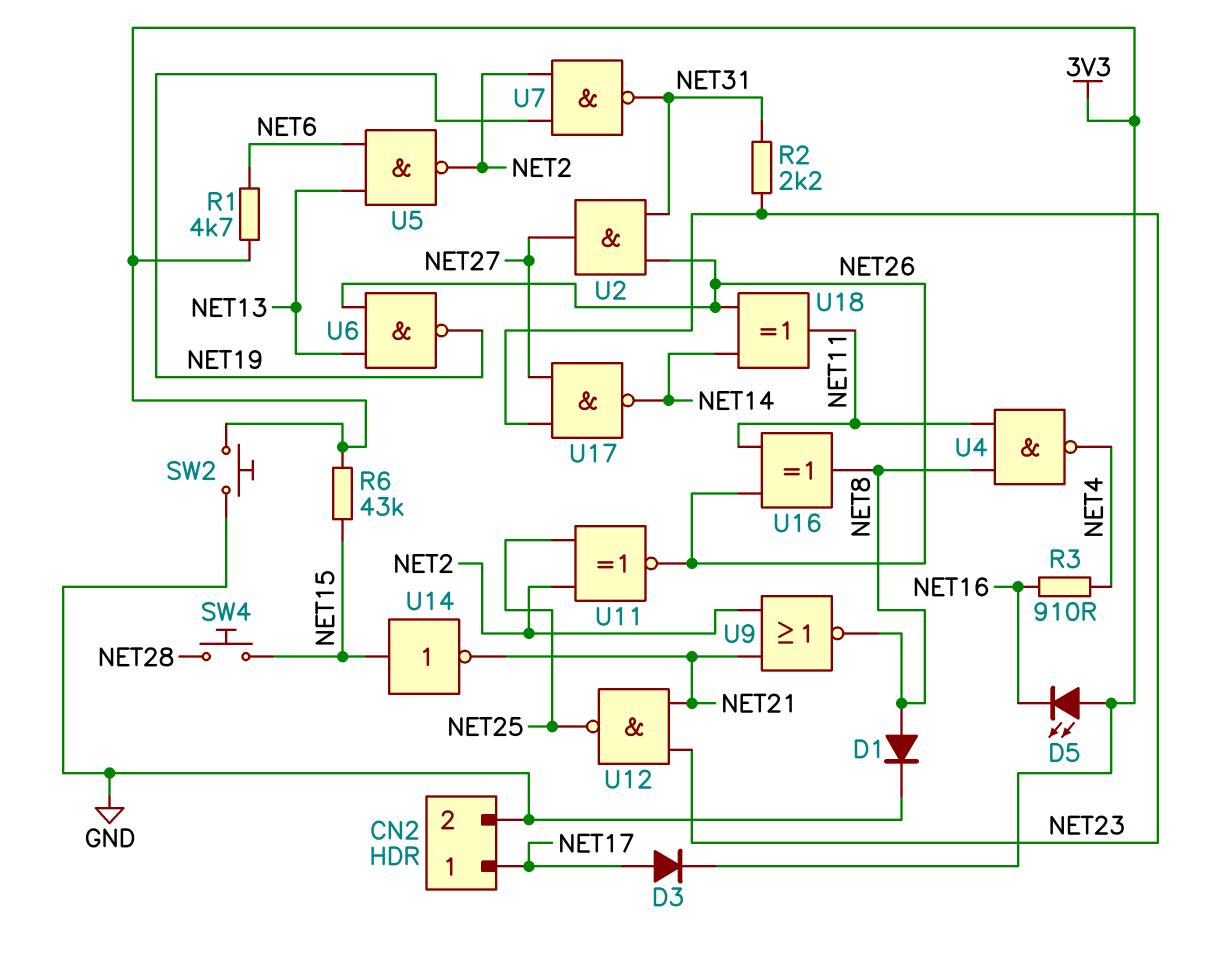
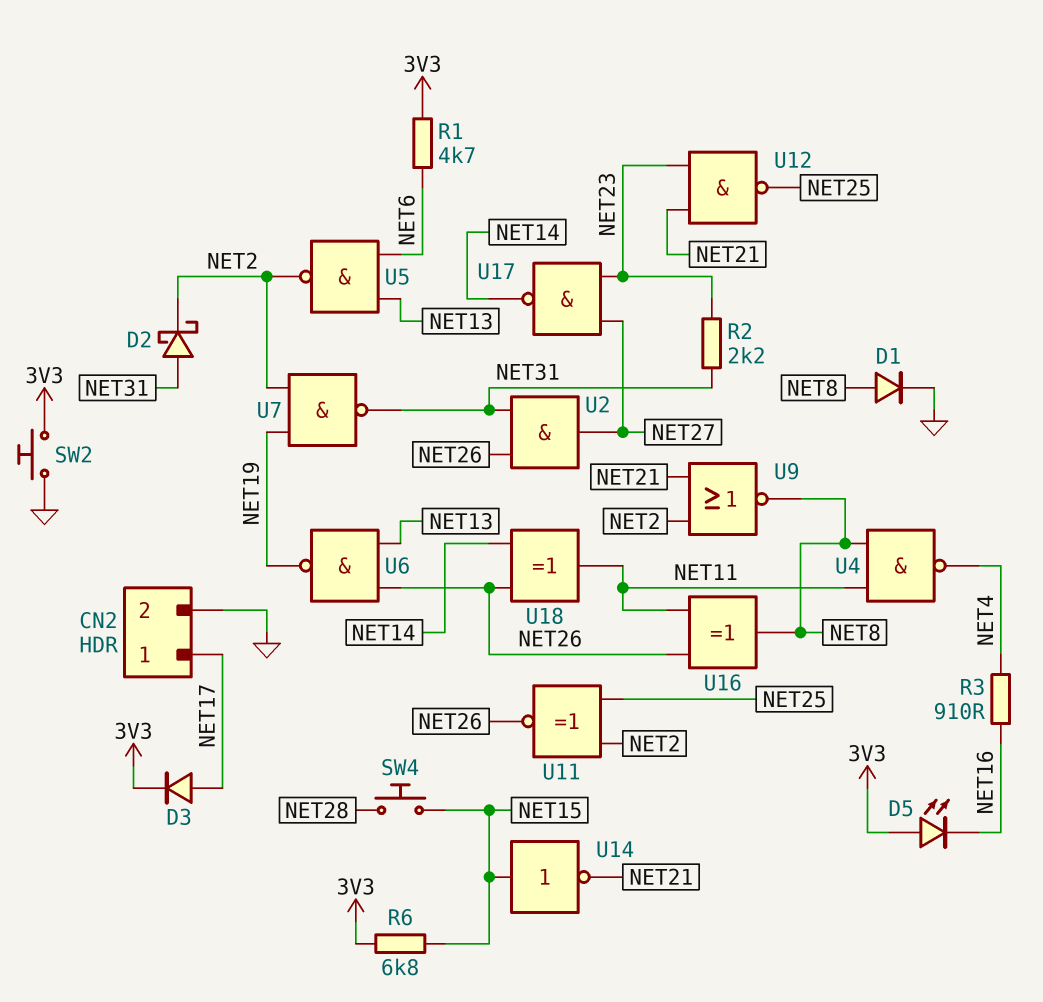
D2: none -> schottky (A NET31, K NET2)
R6: 43k (3V3, NET15) -> 6.8k (3V3, NET15)

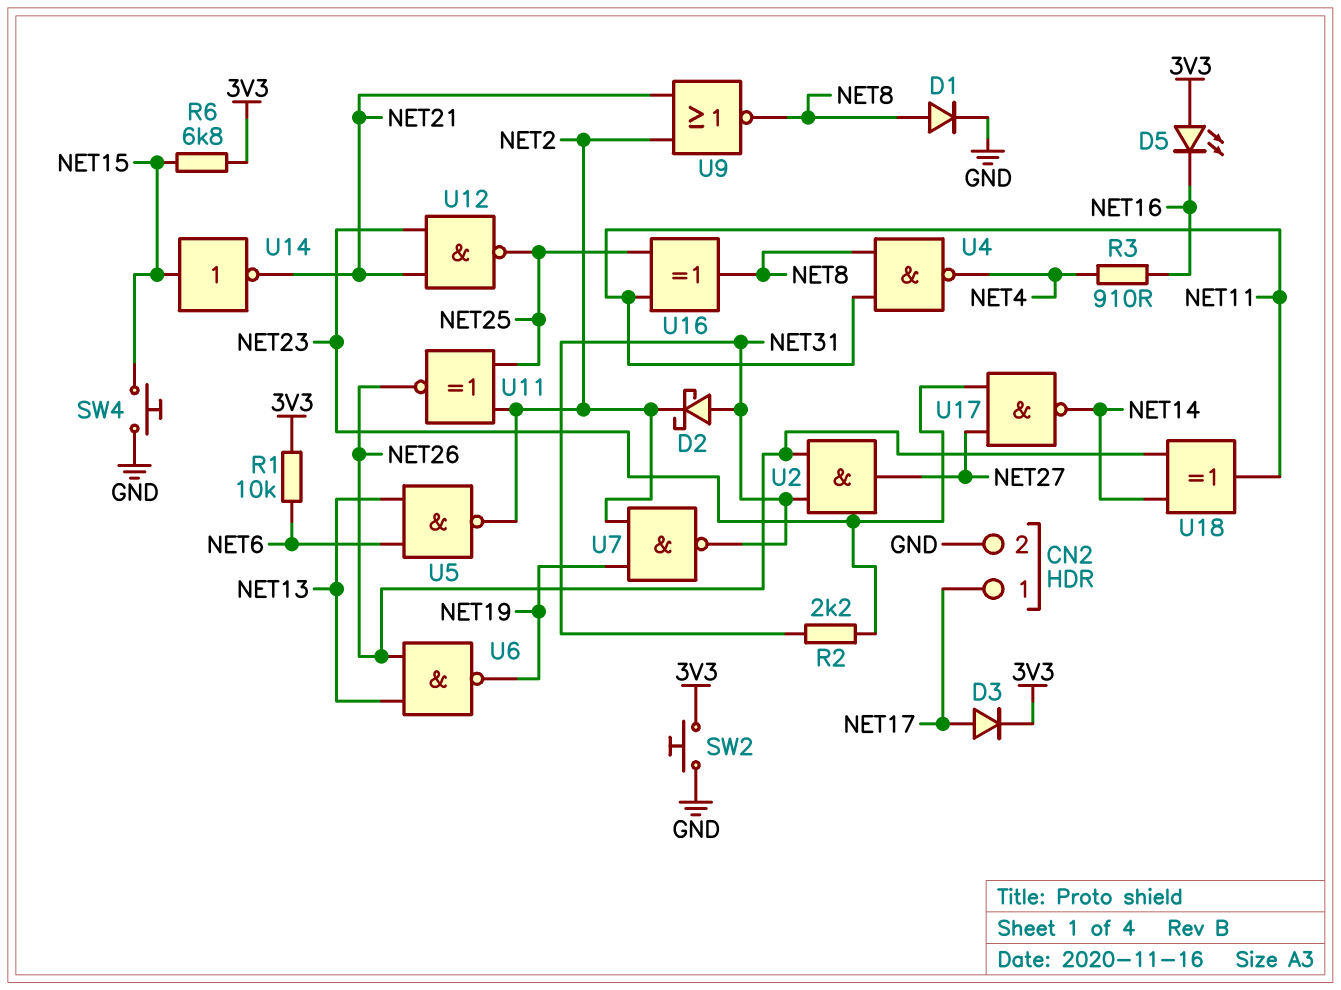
R1: 4.7k (3V3, NET6) -> 10k (3V3, NET6)
SW4: button (NET15, NET28) -> button (GND, NET15)
U16: XOR (in NET11, in NET26, out NET8) -> XOR (in NET11, in NET25, out NET8)

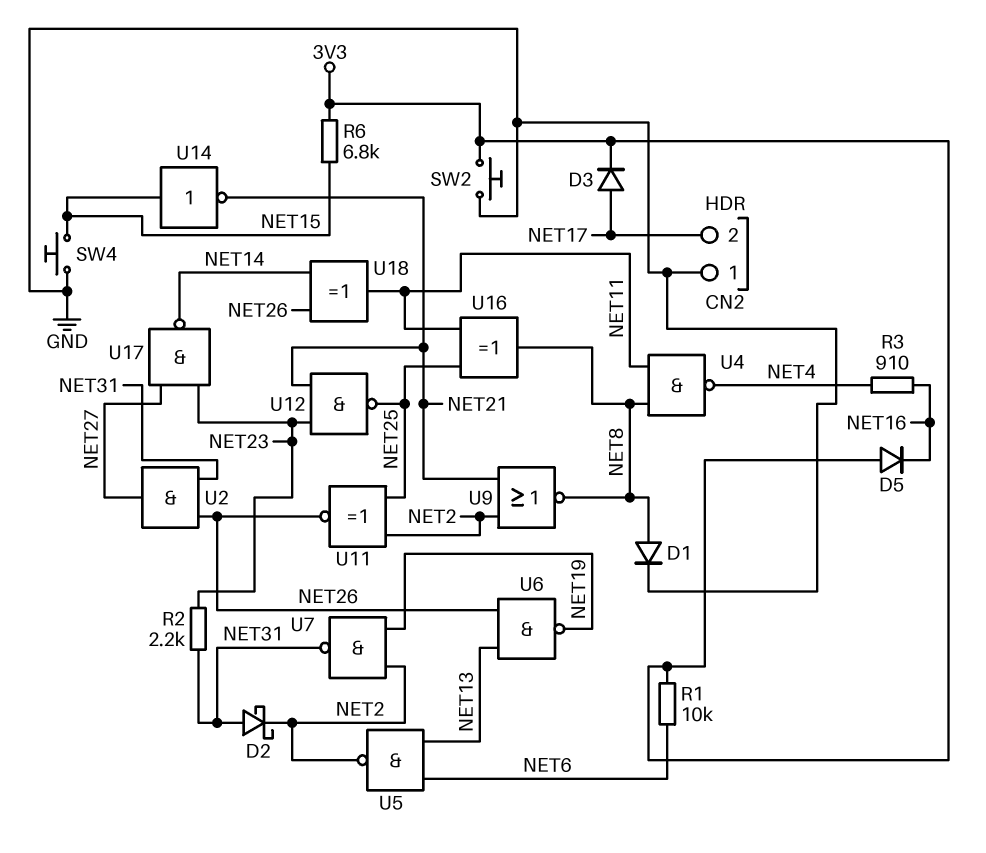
CN2 pin 1: NET17 -> GND
CN2 pin 2: GND -> NET17
D5: LED (A 3V3, K NET16) -> diode (A 3V3, K NET16)

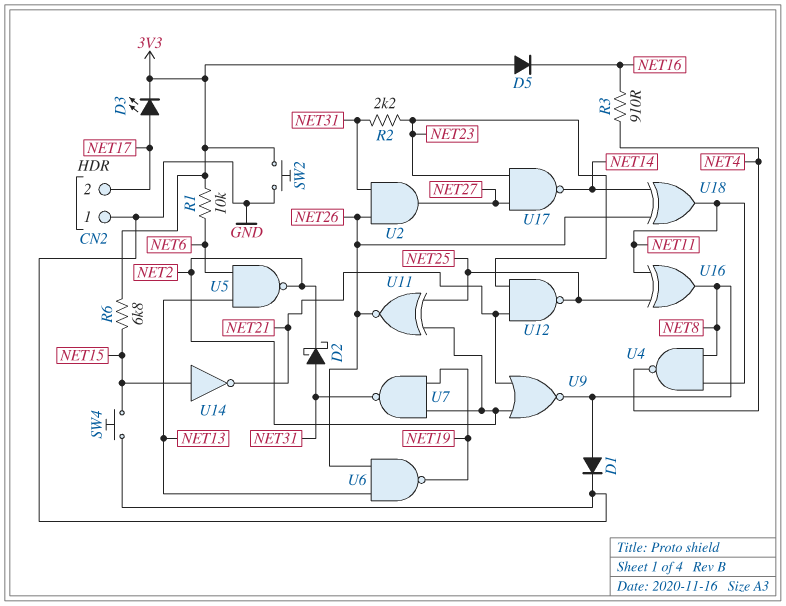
D3: diode (A NET17, K 3V3) -> LED (A NET17, K 3V3)

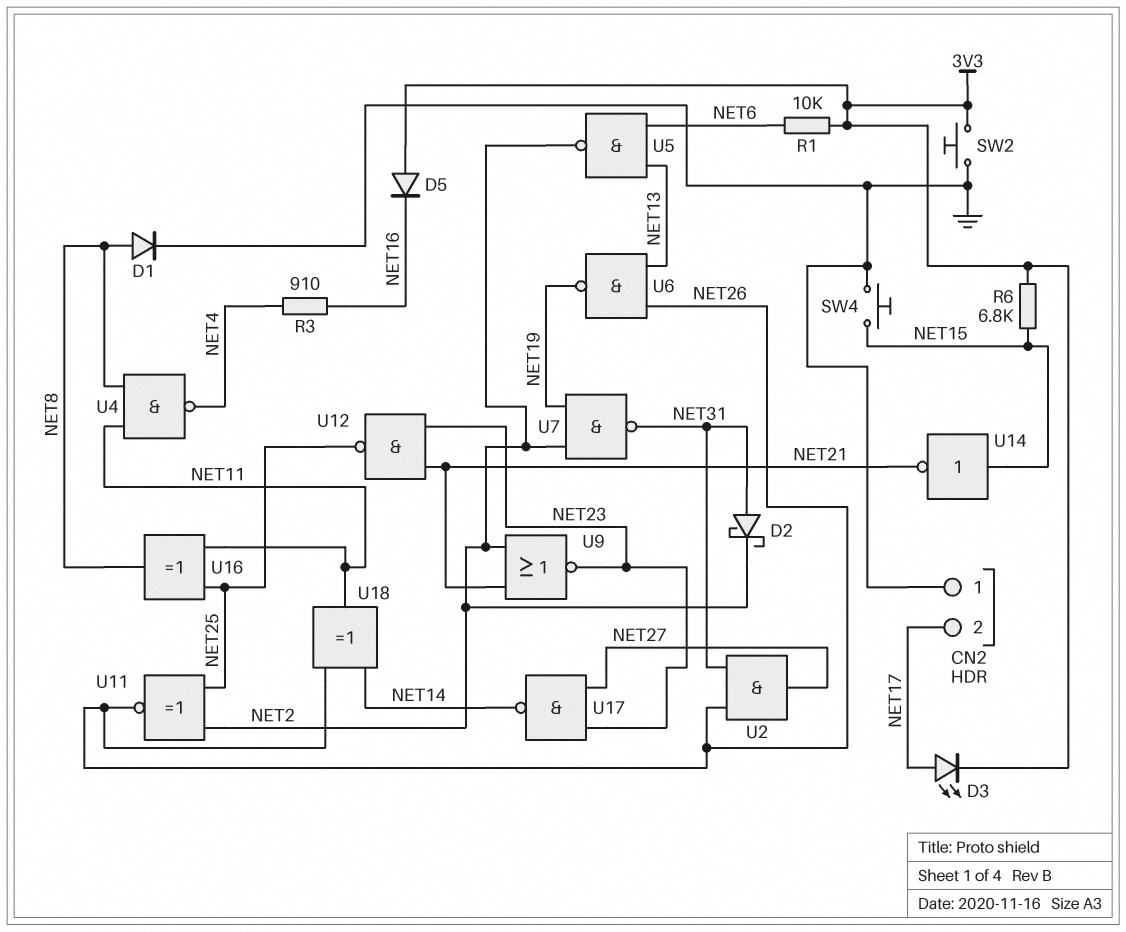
R2: 2.2k (NET23, NET31) -> none
U9: NOR (in NET2, in NET21, out NET8) -> NOR (in NET2, in NET21, out NET23)

